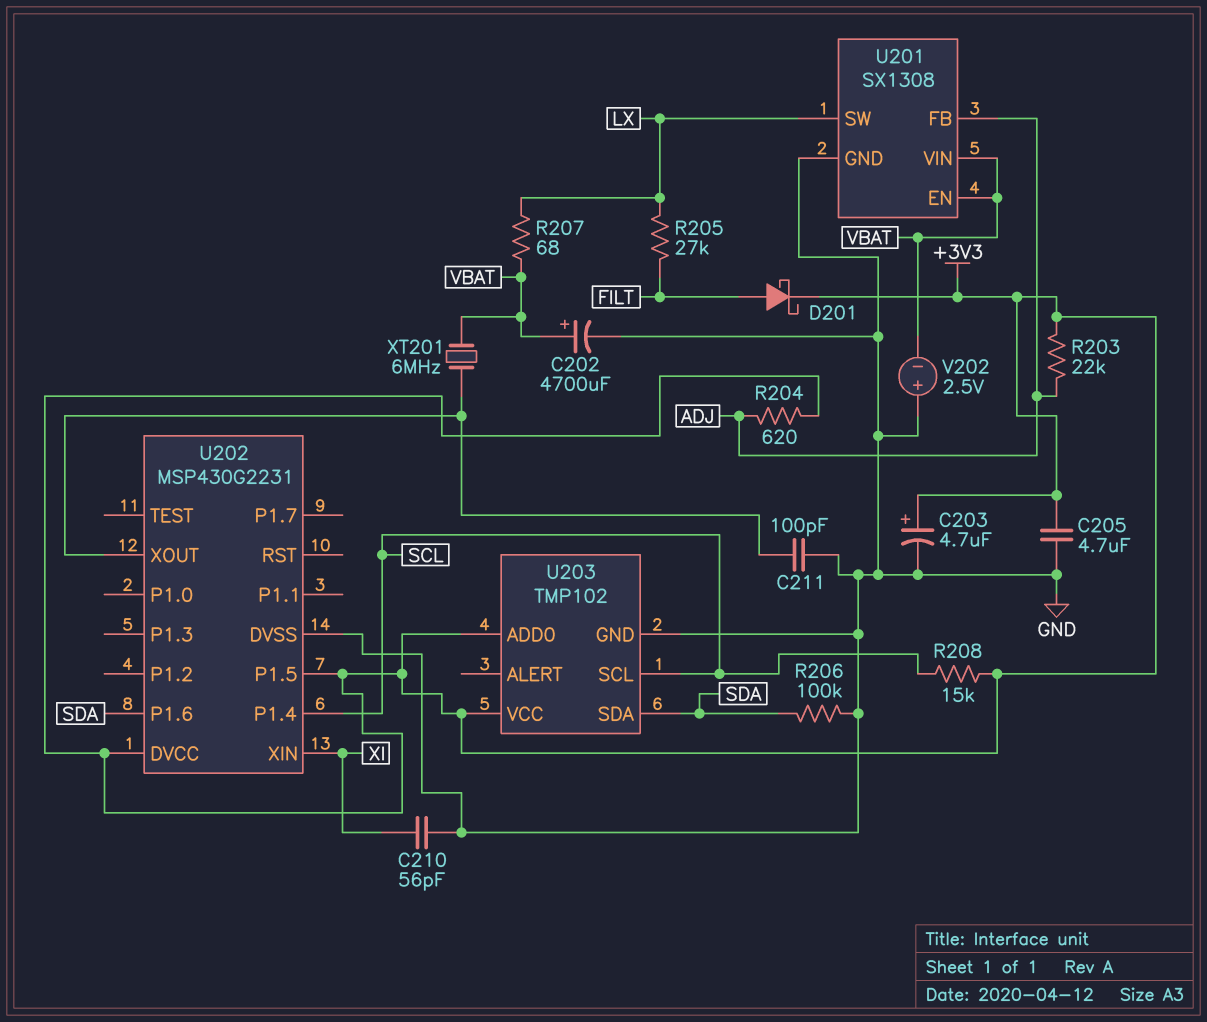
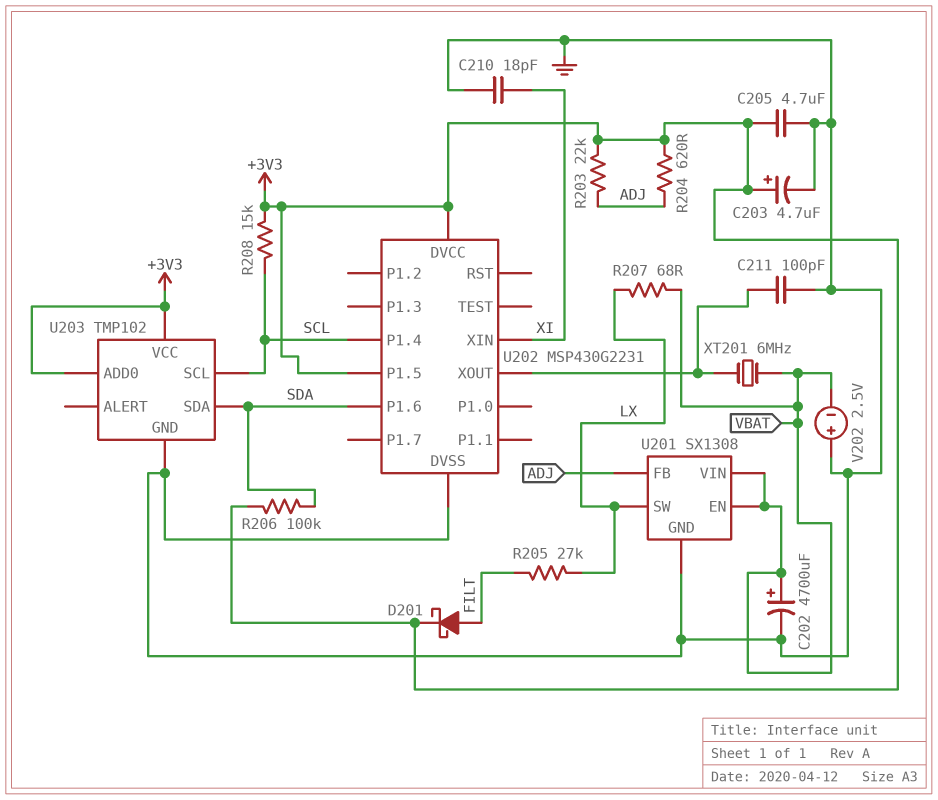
C210: 56pF (GND, XI) -> 18pF (GND, XI)
R206: 100k (GND, SDA) -> 100k (+3V3, SDA)

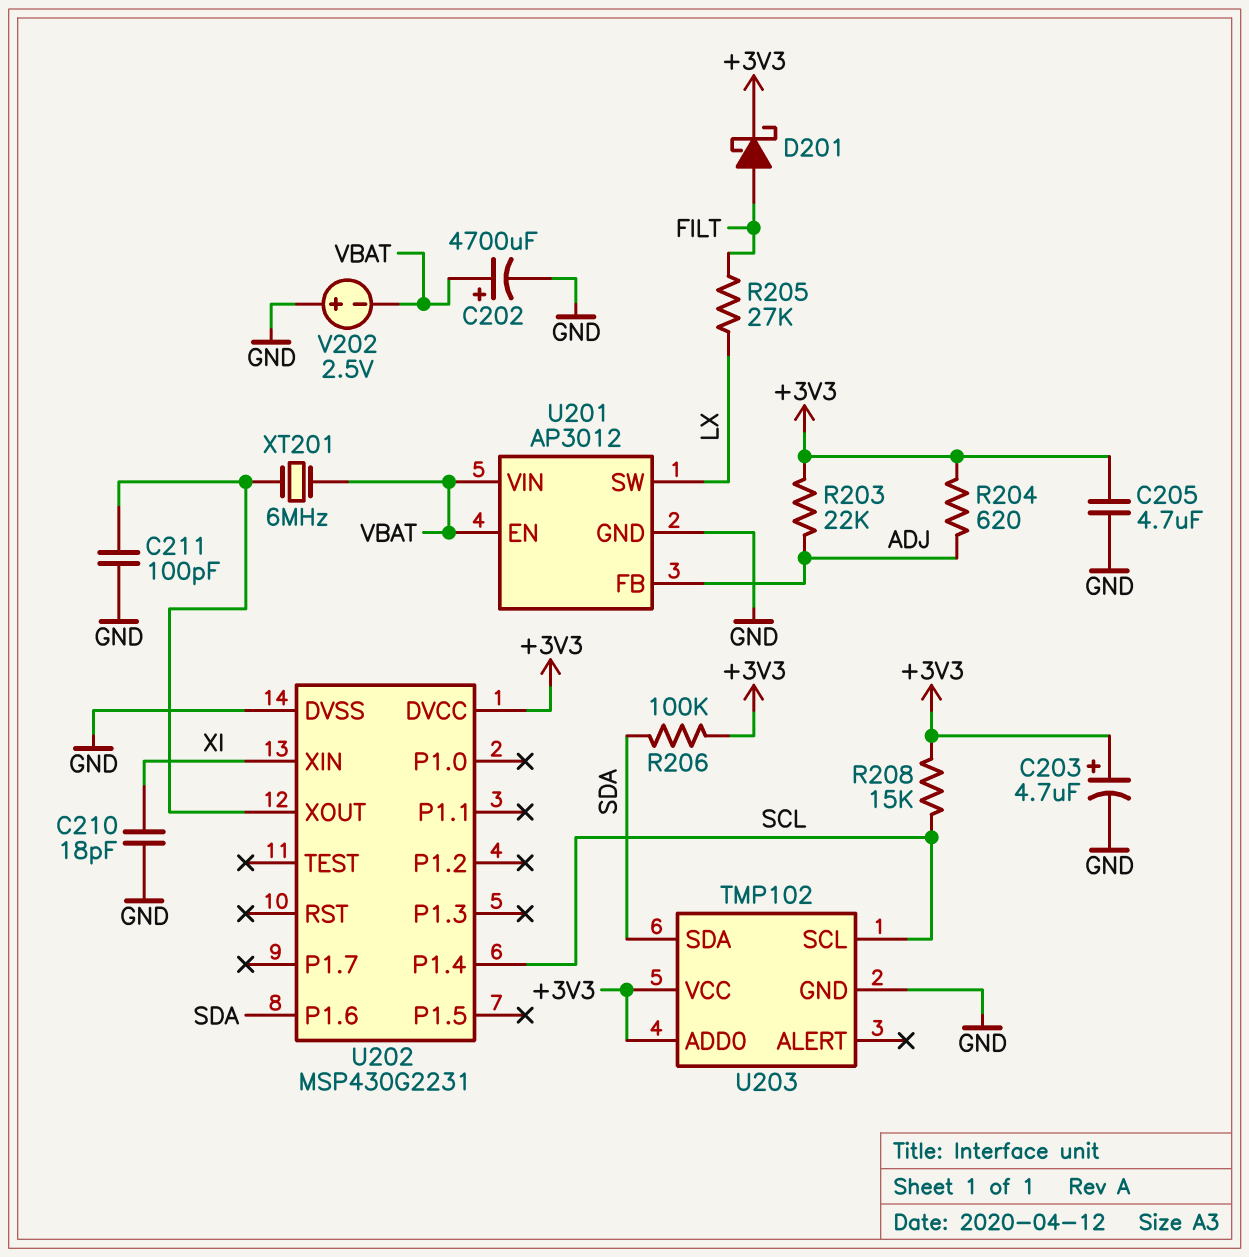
R207: 68 (LX, VBAT) -> none
U201: SX1308 -> AP3012
U202 pin P1.5: +3V3 -> none

